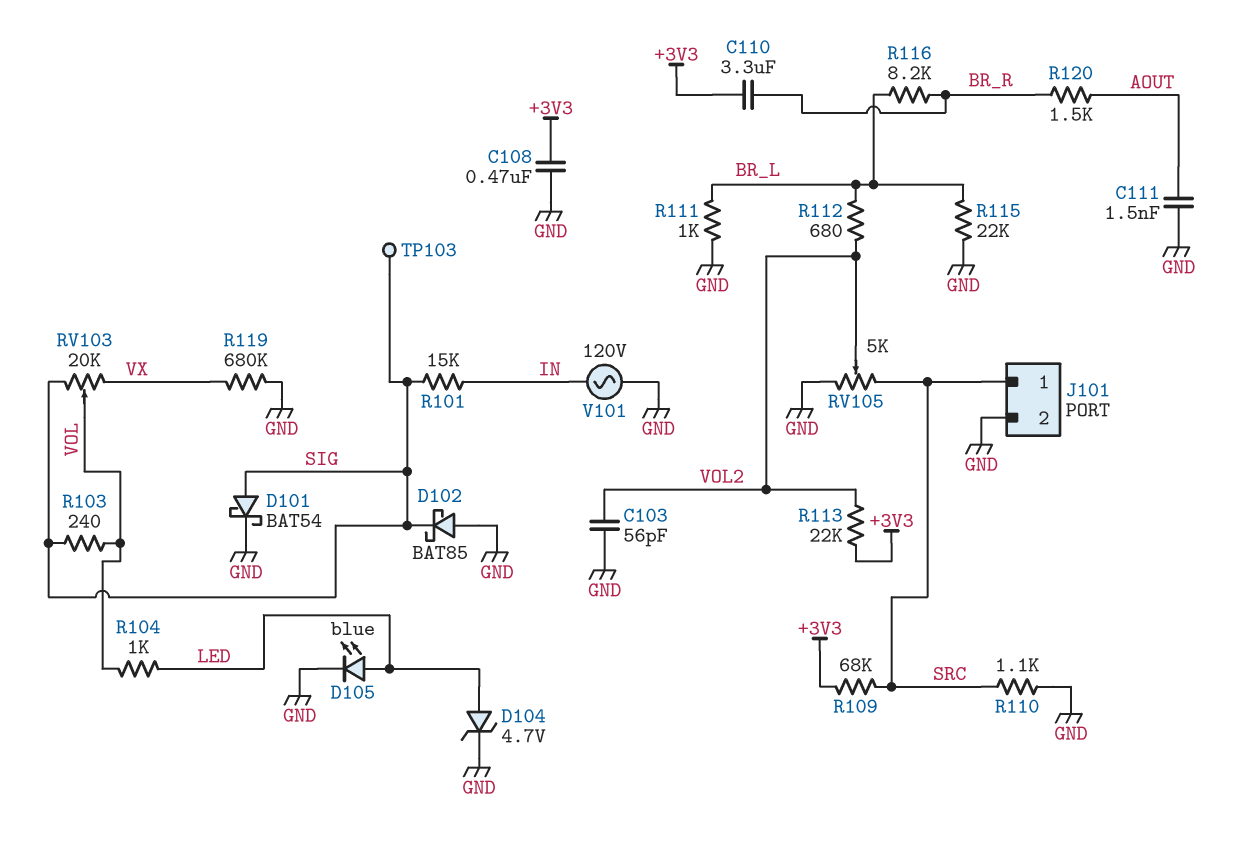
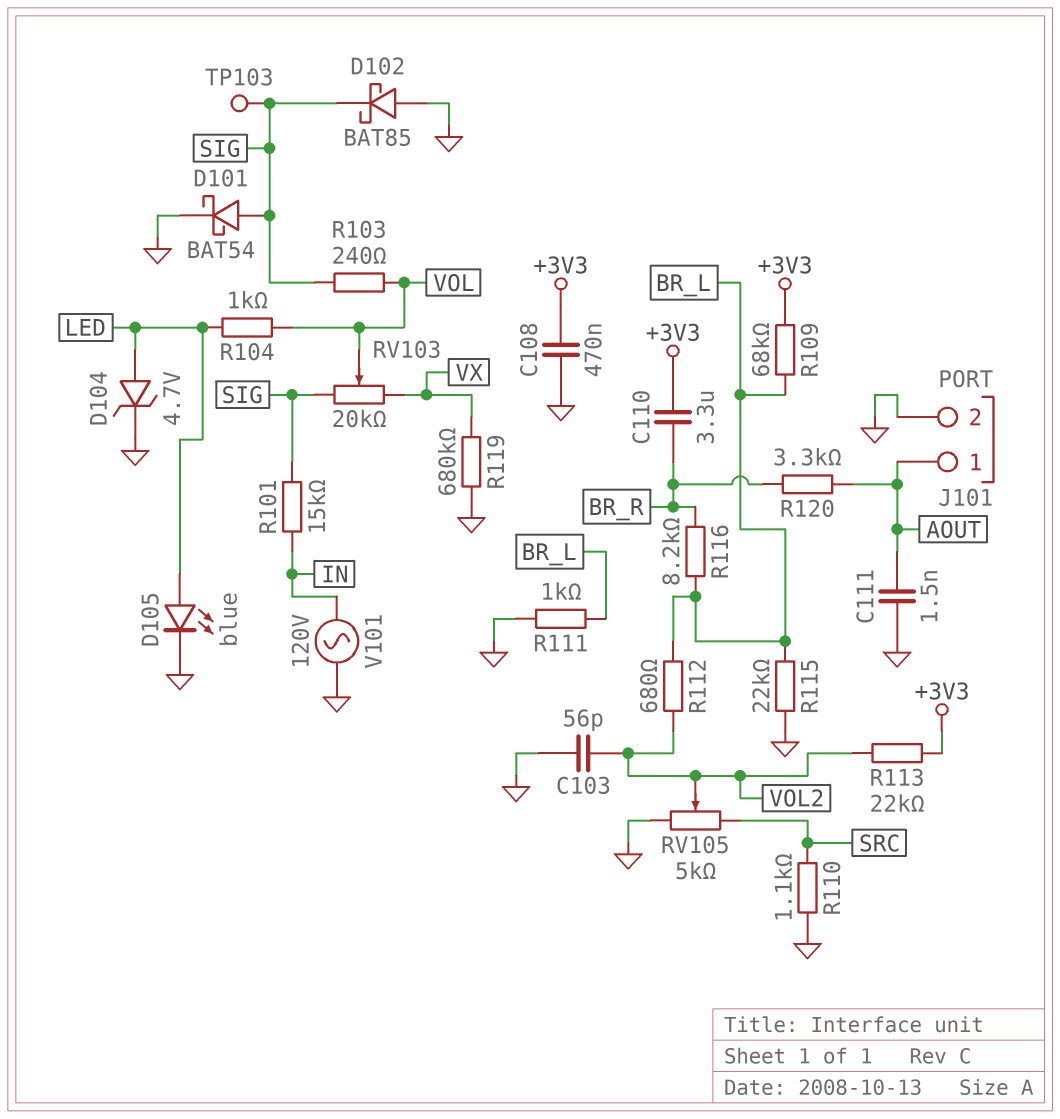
J101 pin 1: SRC -> AOUT
R109: 68k (+3V3, SRC) -> 68k (+3V3, BR_L)
R120: 1.5k (AOUT, BR_R) -> 3.3k (AOUT, BR_R)

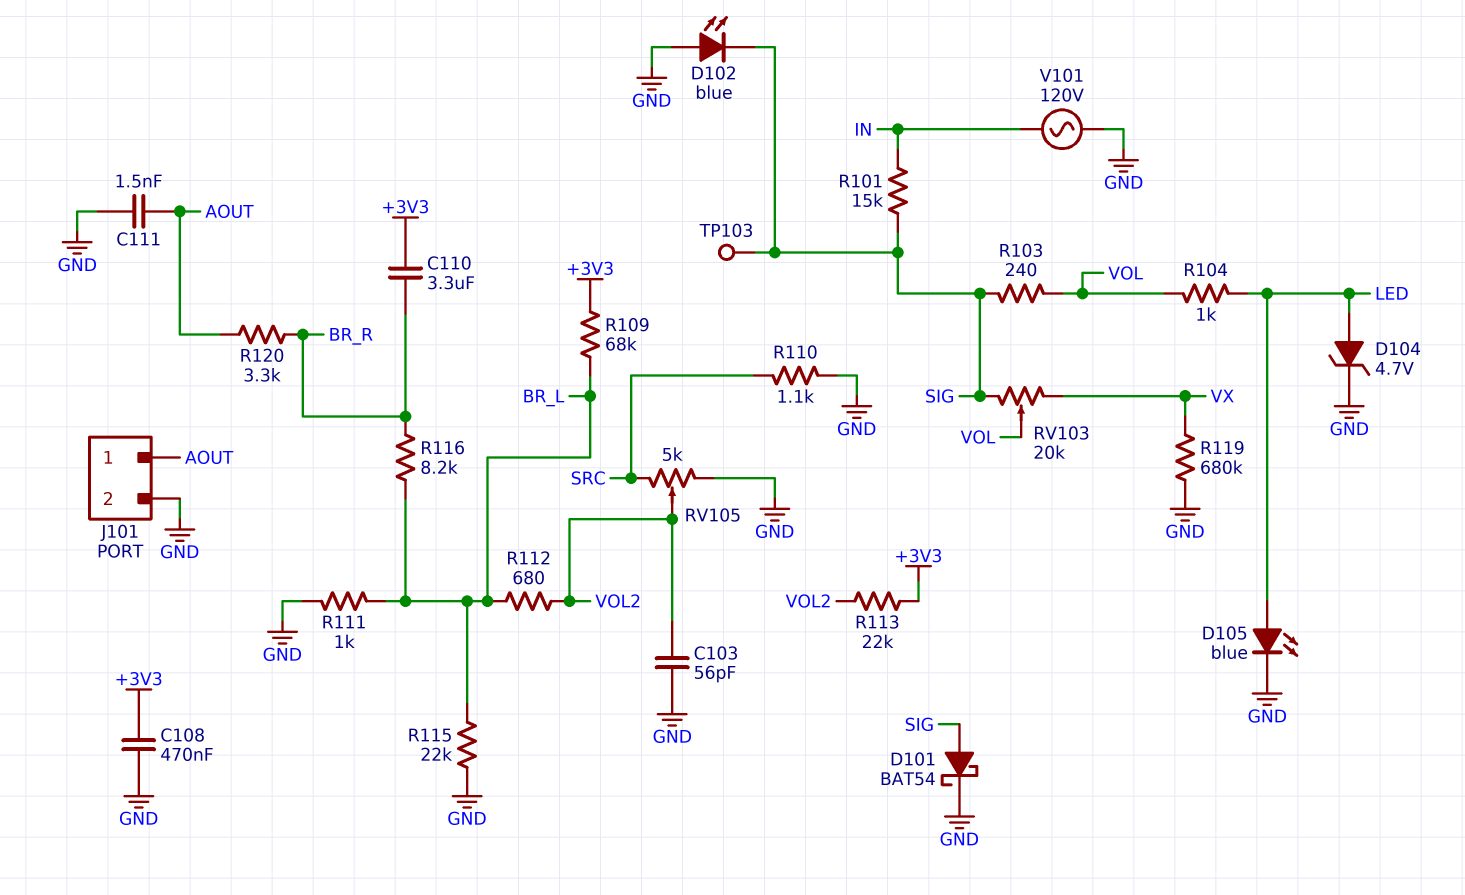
D102: schottky BAT85 (A GND, K SIG) -> LED blue (A GND, K SIG)

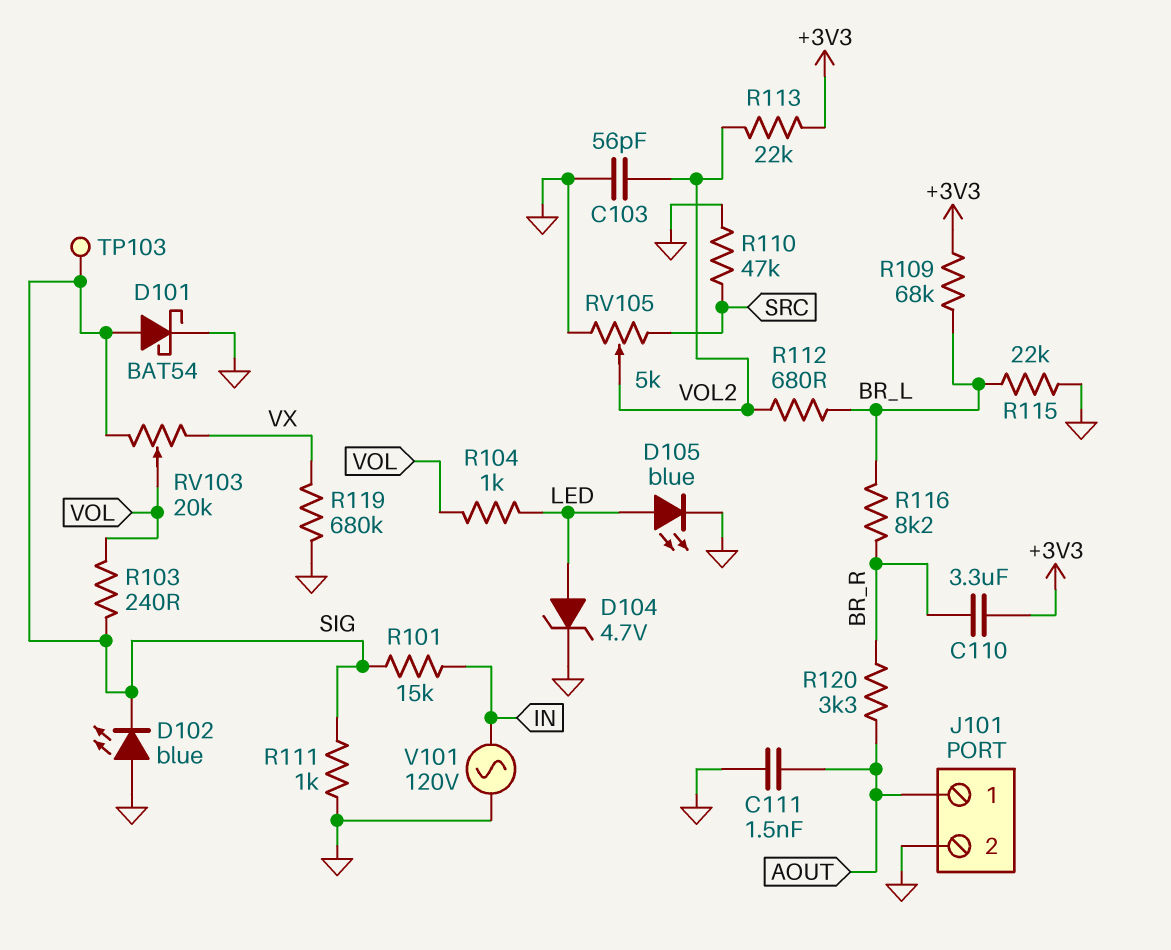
C108: 470nF (+3V3, GND) -> none
R110: 1.1k (GND, SRC) -> 47k (GND, SRC)
R111: 1k (BR_L, GND) -> 1k (GND, SIG)

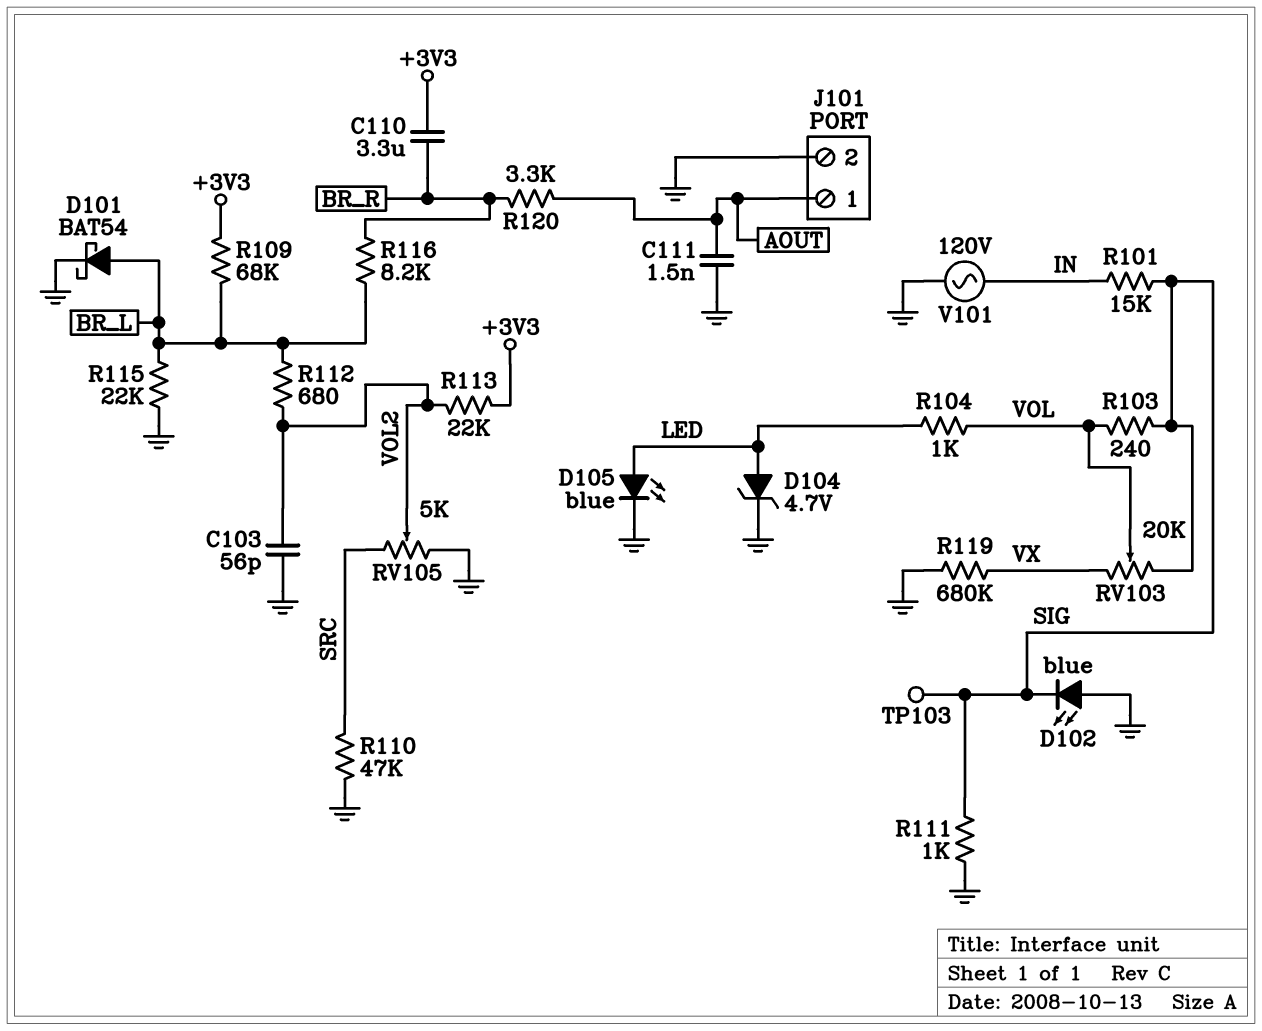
D101: schottky BAT54 (A SIG, K GND) -> schottky BAT54 (A BR_L, K GND)

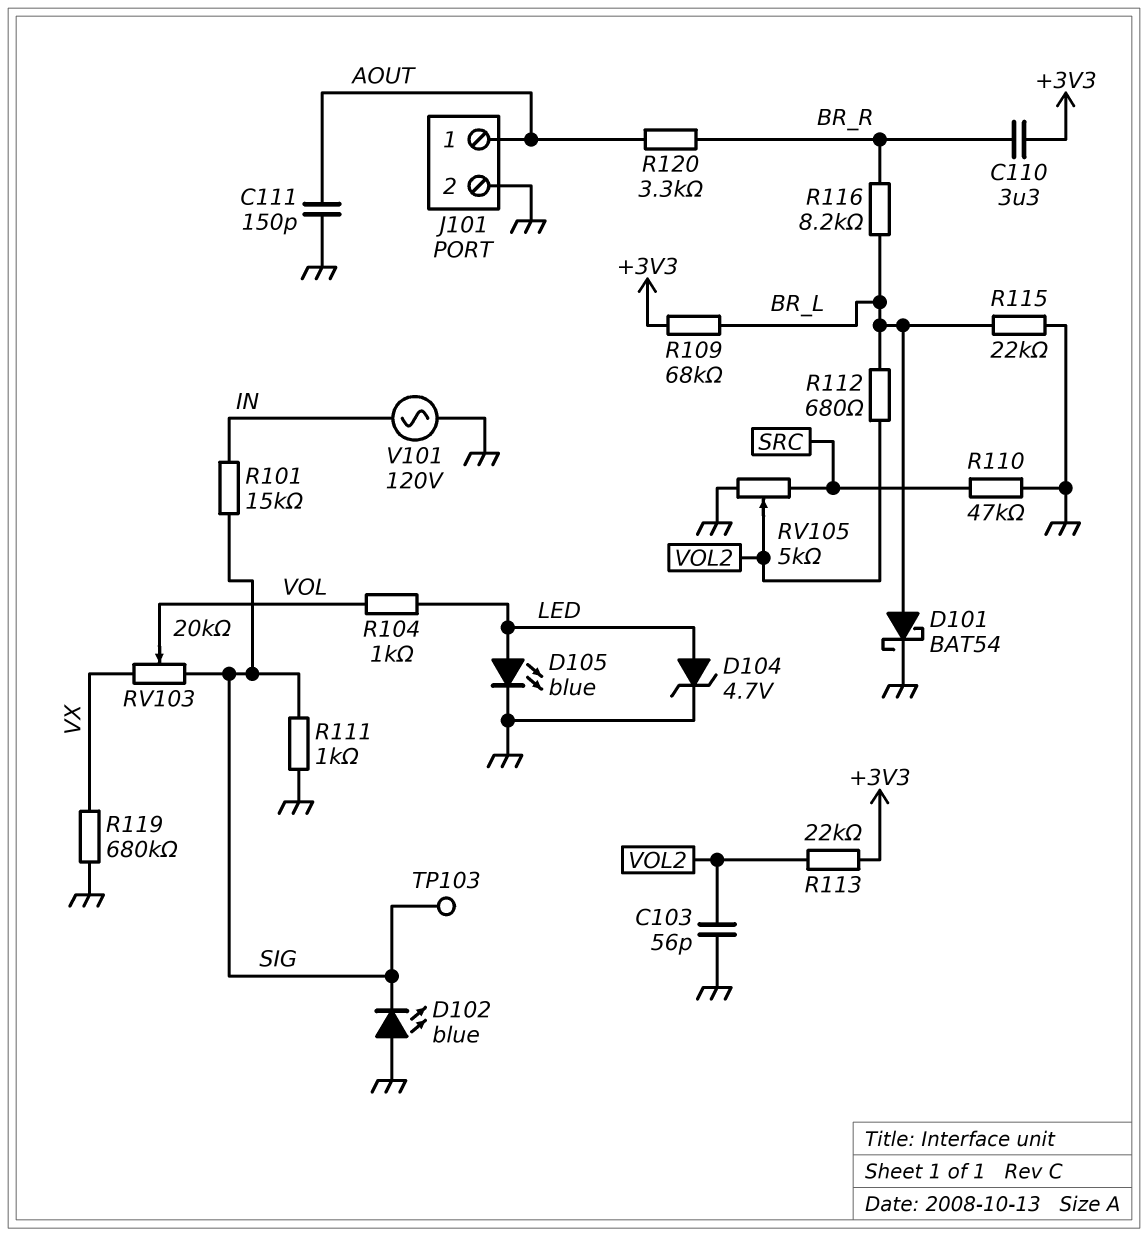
C111: 1.5nF (AOUT, GND) -> 150pF (AOUT, GND)
R103: 240 (SIG, VOL) -> none

